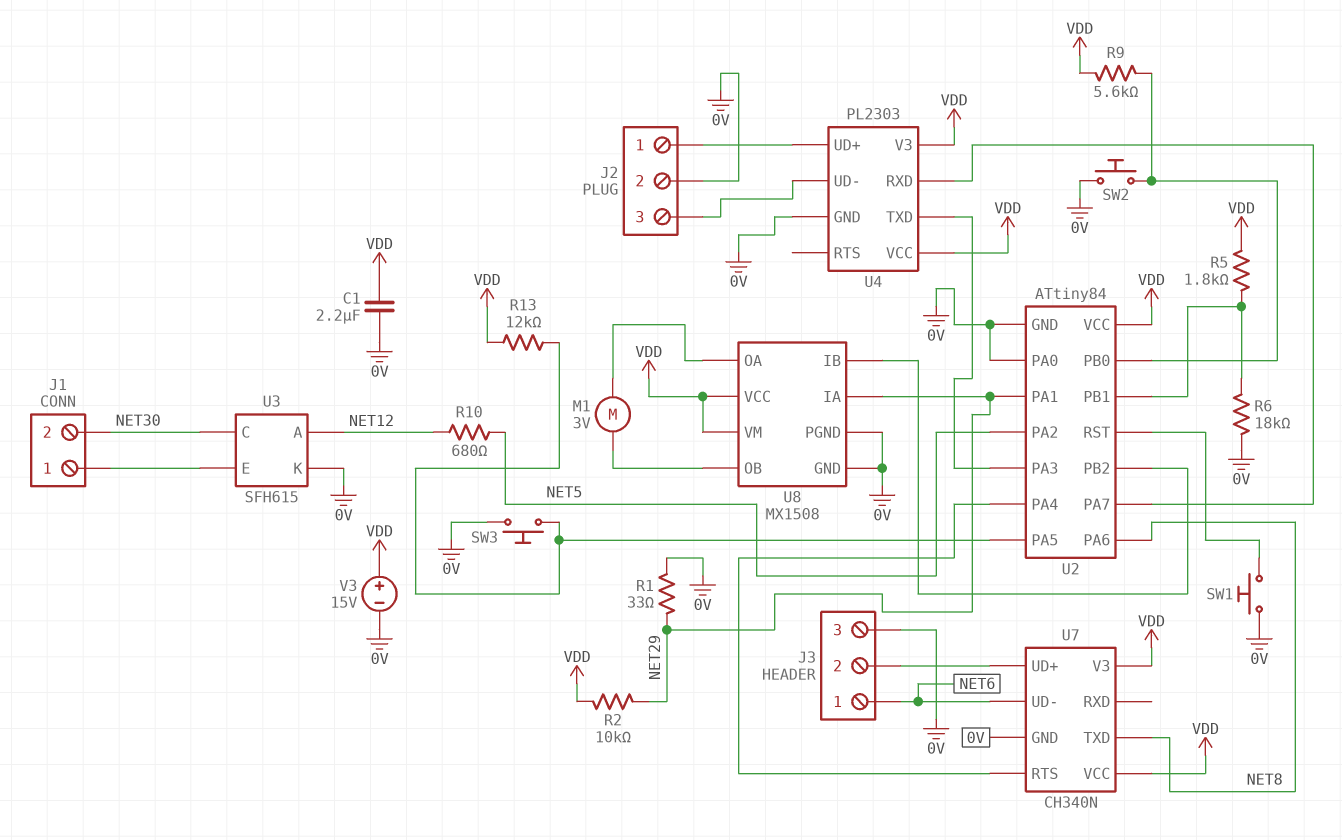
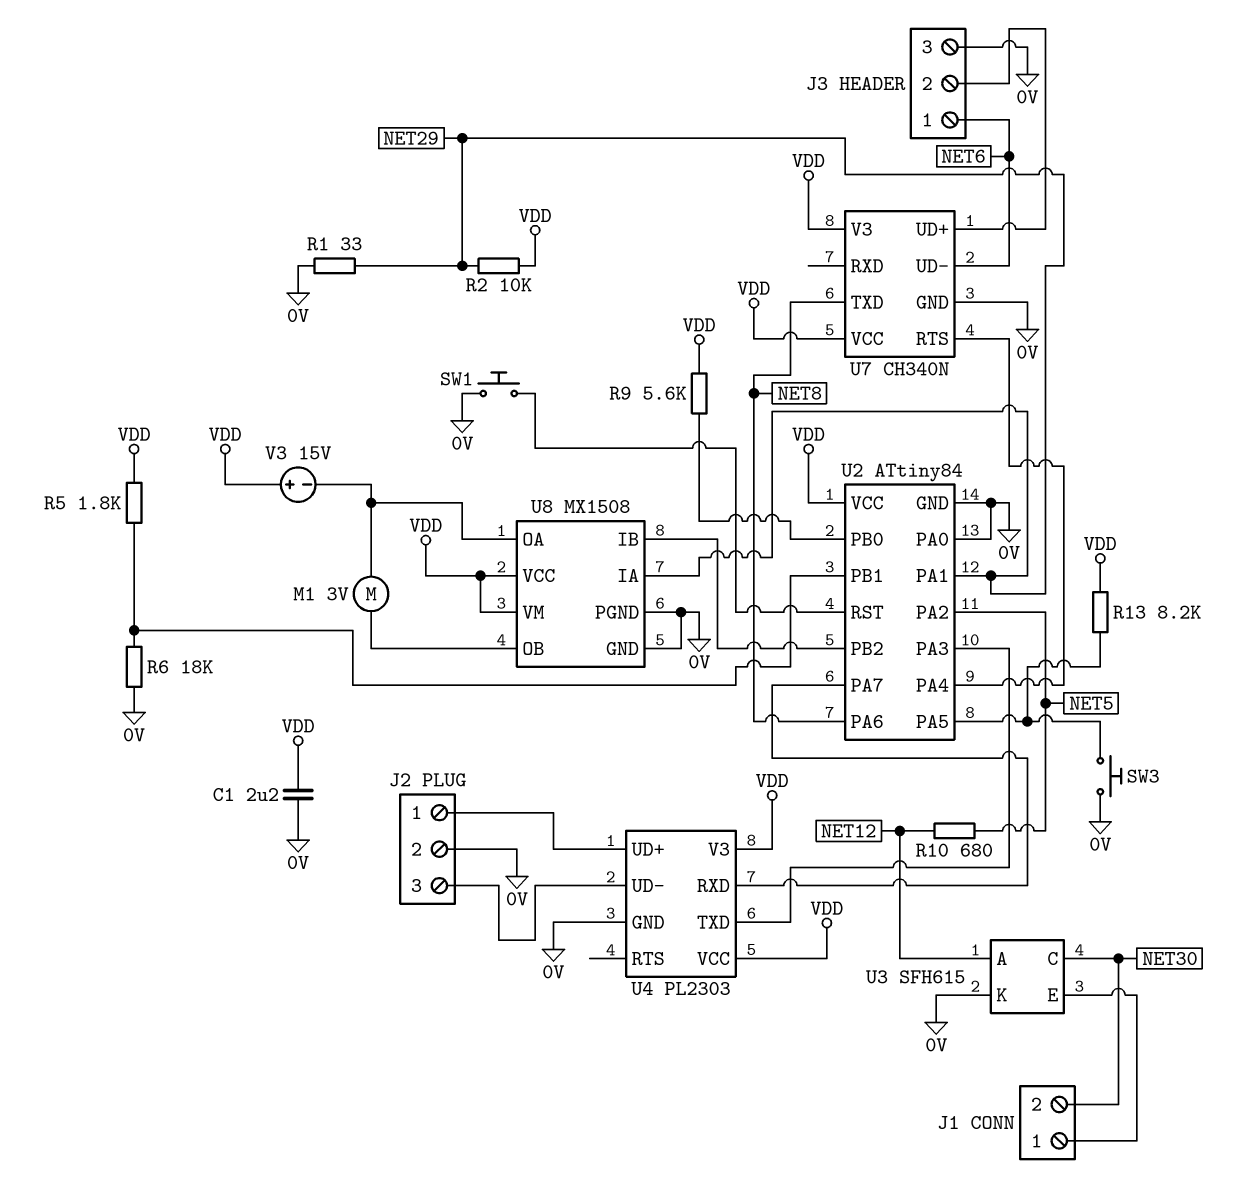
R13: 12k (U2/PA5, VDD) -> 8.2k (U2/PA5, VDD)
SW2: button (0V, U2/PB0) -> none
V3: 15V (plus VDD, minus 0V) -> 15V (plus VDD, minus U8/OA)

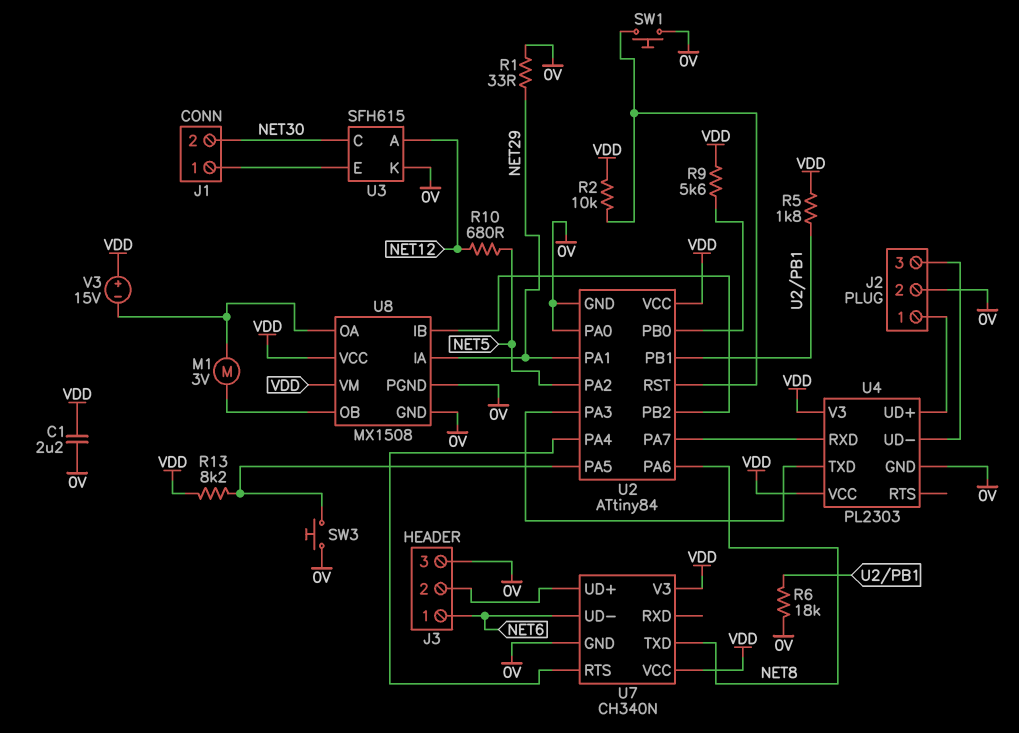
R2: 10k (NET29, VDD) -> 10k (U2/RST, VDD)

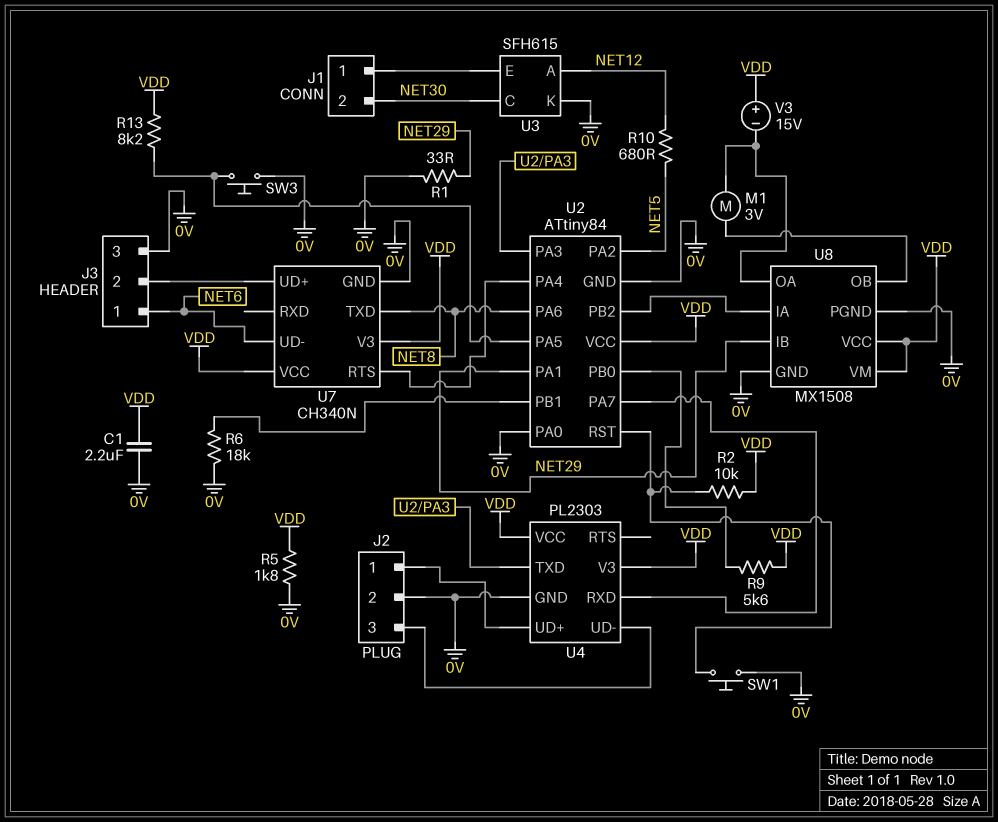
R5: 1.8k (U2/PB1, VDD) -> 1.8k (0V, VDD)
U8 pin IA: NET29 -> U2/PB2
U8 pin IB: U2/PB2 -> NET29

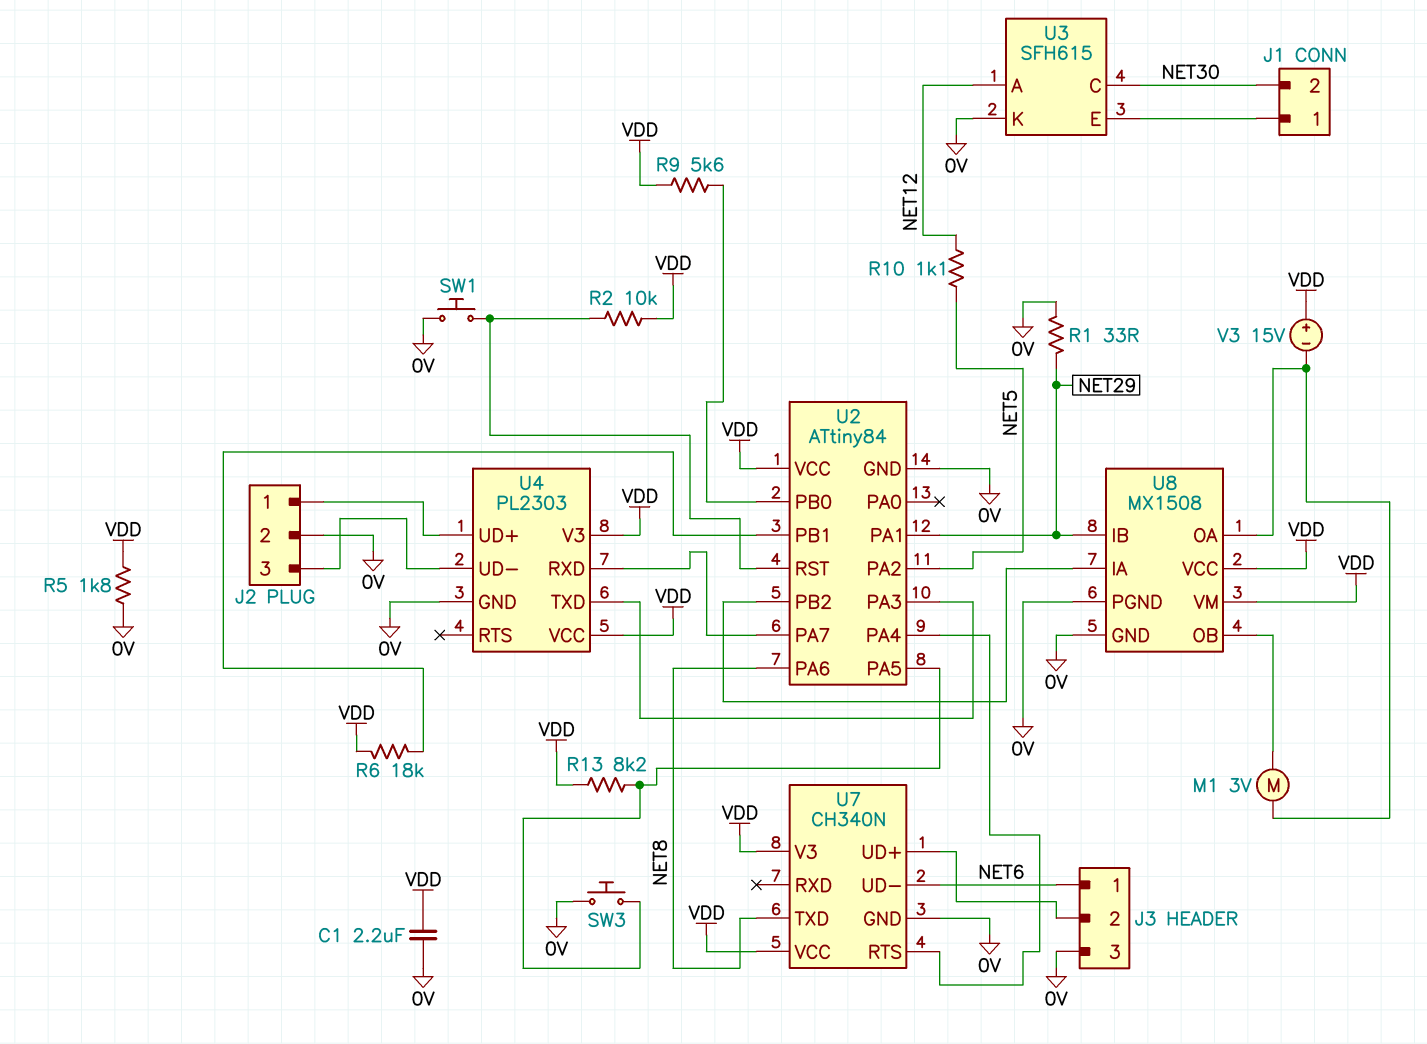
R6: 18k (0V, U2/PB1) -> 18k (U2/PB1, VDD)
R10: 680 (NET5, NET12) -> 1.1k (NET5, NET12)
U2 pin PA0: 0V -> none

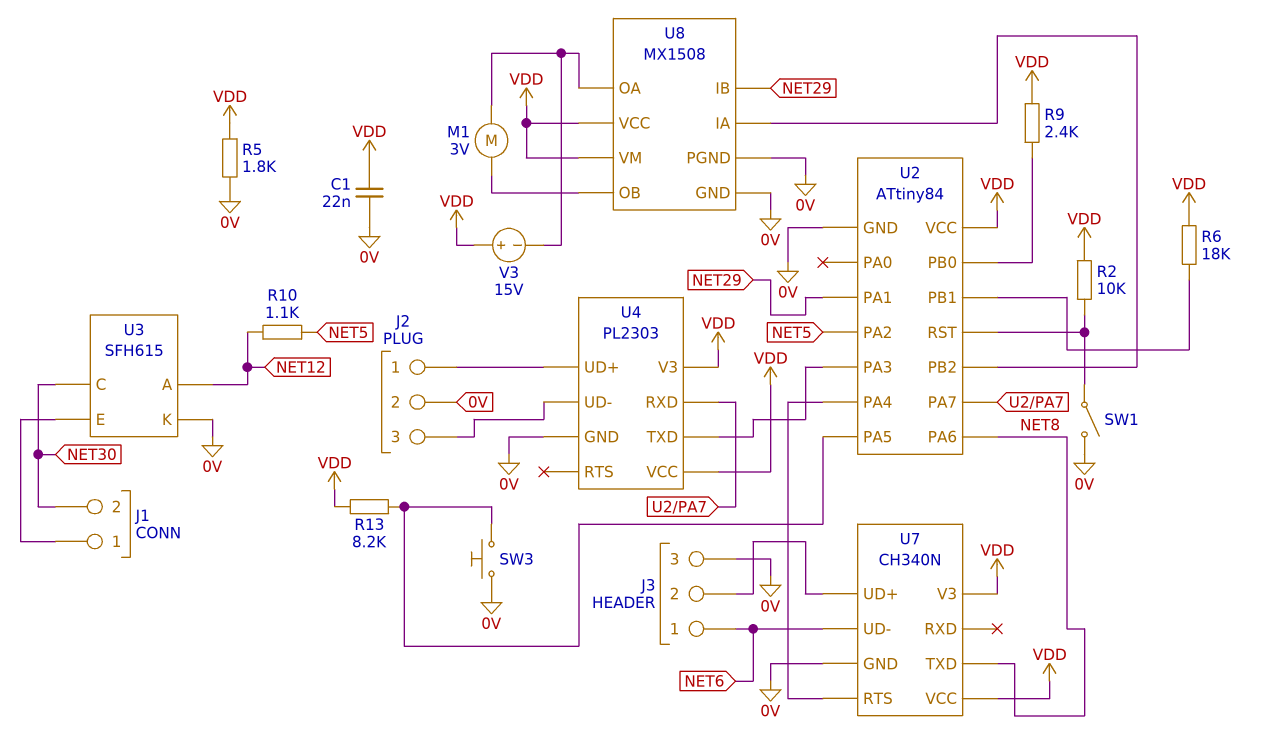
C1: 2.2uF (0V, VDD) -> 22nF (0V, VDD)
R1: 33 (0V, NET29) -> none
R9: 5.6k (U2/PB0, VDD) -> 2.4k (U2/PB0, VDD)
SW1: button (0V, U2/RST) -> switch (0V, U2/RST)

